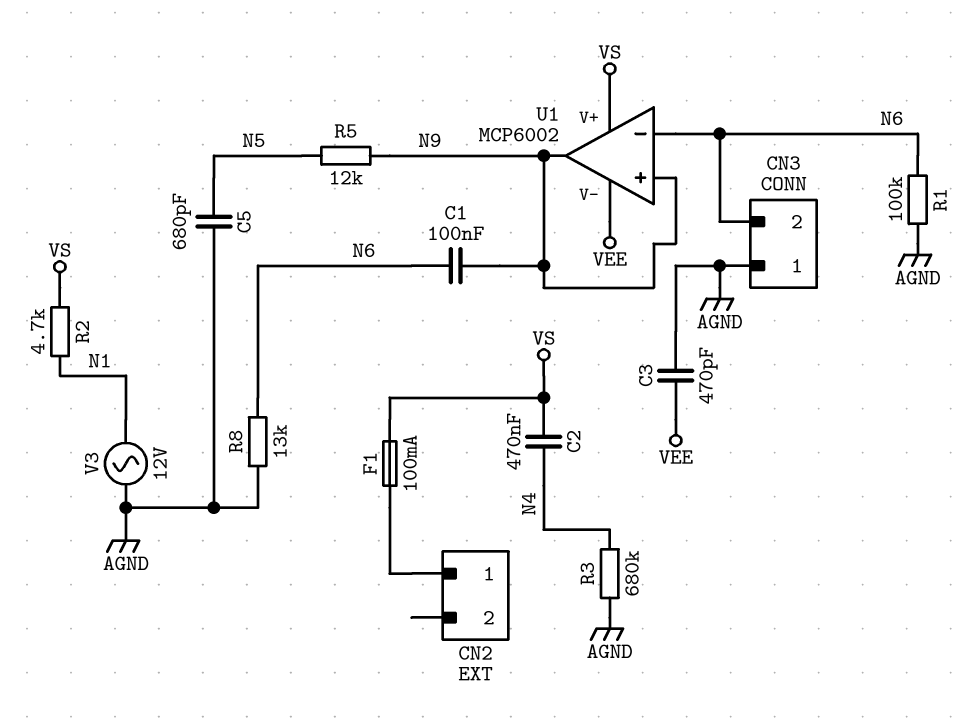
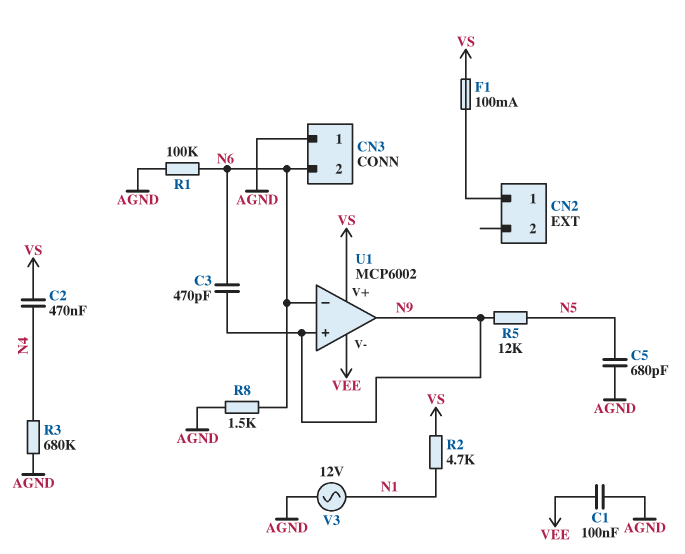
C1: 100nF (N6, N9) -> 100nF (AGND, VEE)
C3: 470pF (AGND, VEE) -> 470pF (N6, N9)
R8: 13k (AGND, N6) -> 1.5k (AGND, N6)

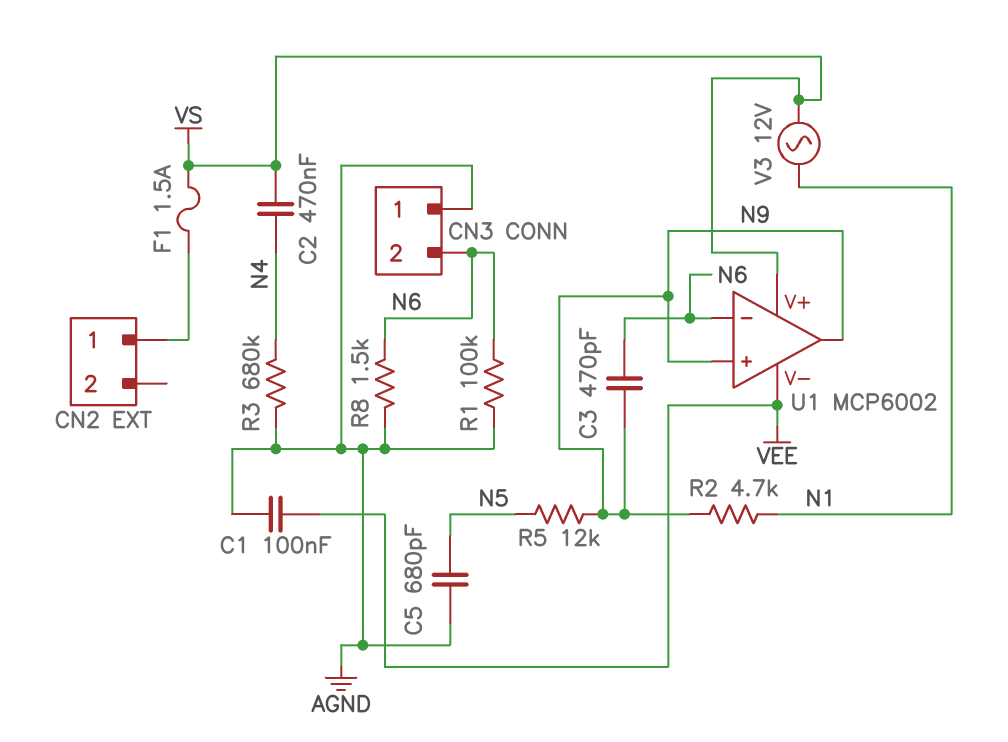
F1: 100mA (CN2/1, VS) -> 1.5A (CN2/1, VS)
R2: 4.7k (N1, VS) -> 4.7k (N1, N9)
V3: AC 12V (AGND, N1) -> AC 12V (N1, VS)

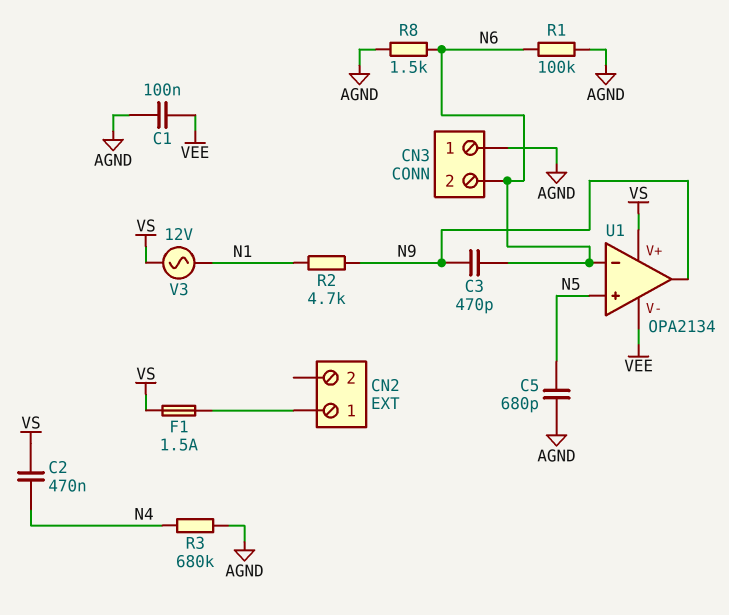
R5: 12k (N5, N9) -> none
U1: MCP6002 -> OPA2134
U1 pin in+: N9 -> N5

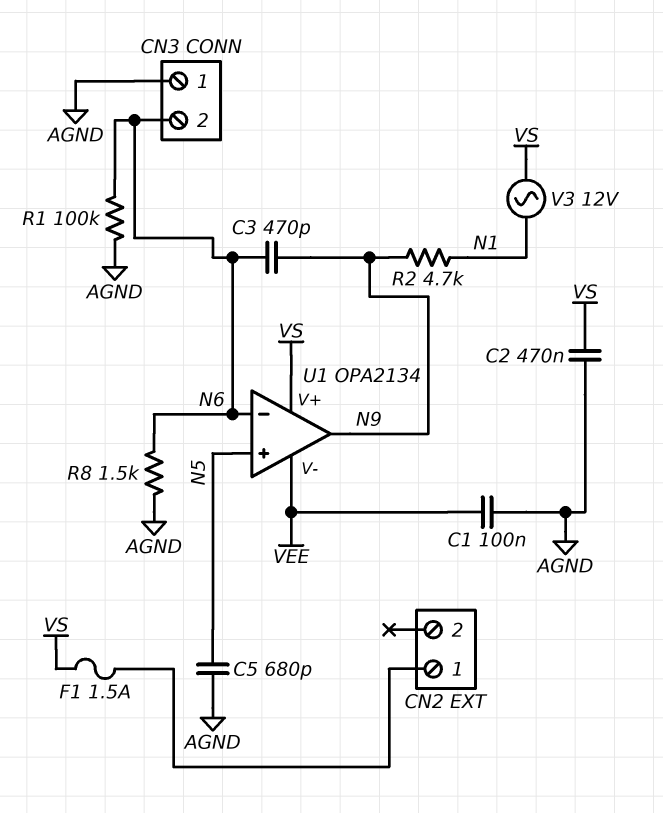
C2: 470nF (N4, VS) -> 470nF (AGND, VS)
R3: 680k (AGND, N4) -> none

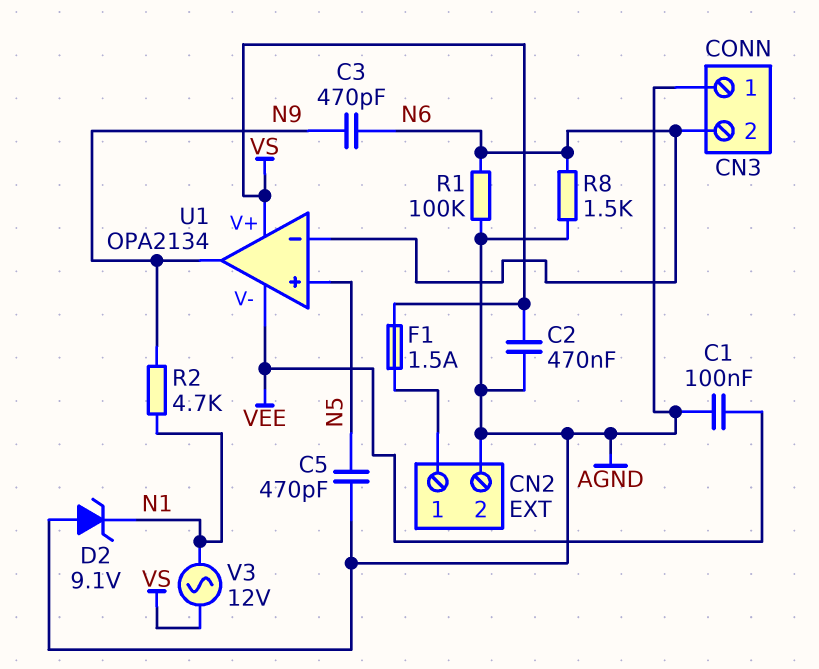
C5: 680pF (AGND, N5) -> 470pF (AGND, N5)
CN2 pin 2: none -> AGND
D2: none -> zener 9.1V (A AGND, K N1)

